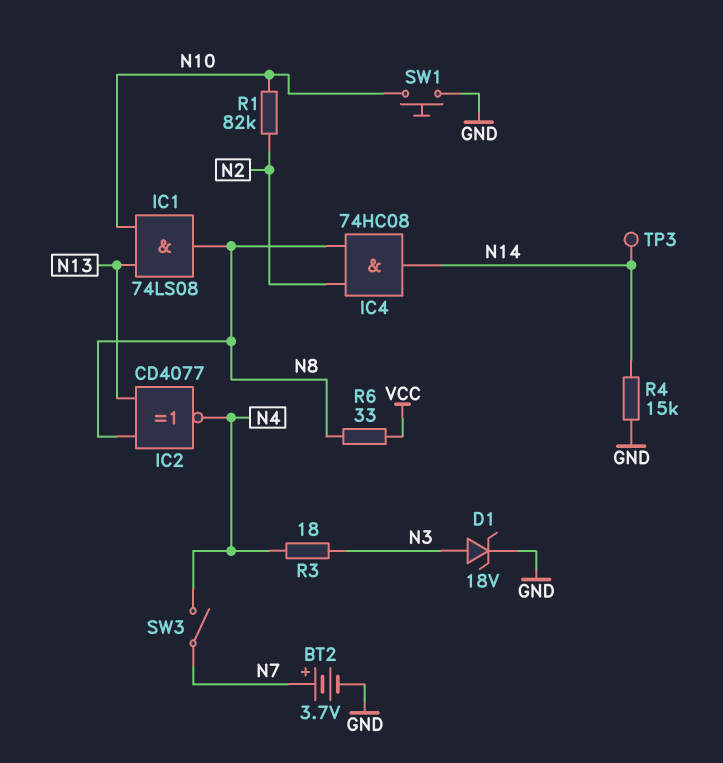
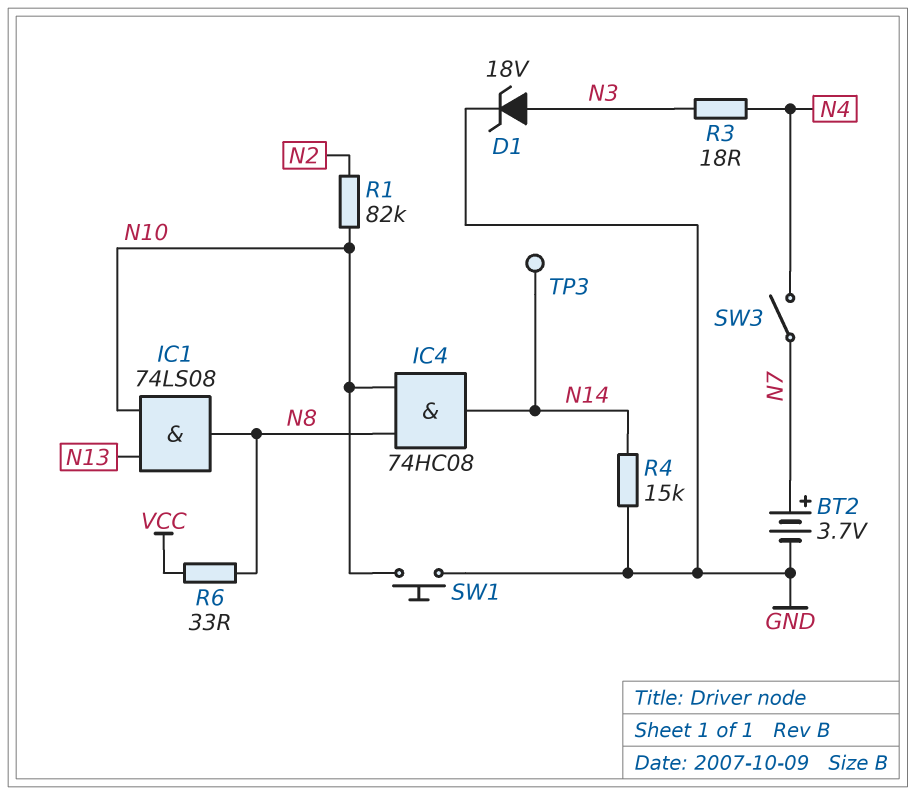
IC2: XNOR CD4077 (in N8, in N13, out N4) -> none
IC4: AND 74HC08 (in N2, in N8, out N14) -> AND 74HC08 (in N8, in N10, out N14)

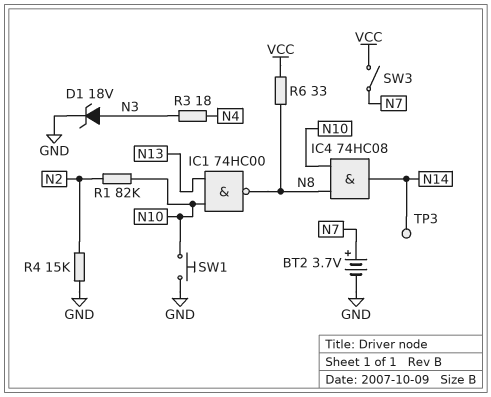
IC1: AND 74LS08 (in N10, in N13, out N8) -> NAND 74HC00 (in N10, in N13, out N8)
R4: 15k (GND, N14) -> 15k (GND, N2)
SW3: switch (N4, N7) -> switch (N7, VCC)

